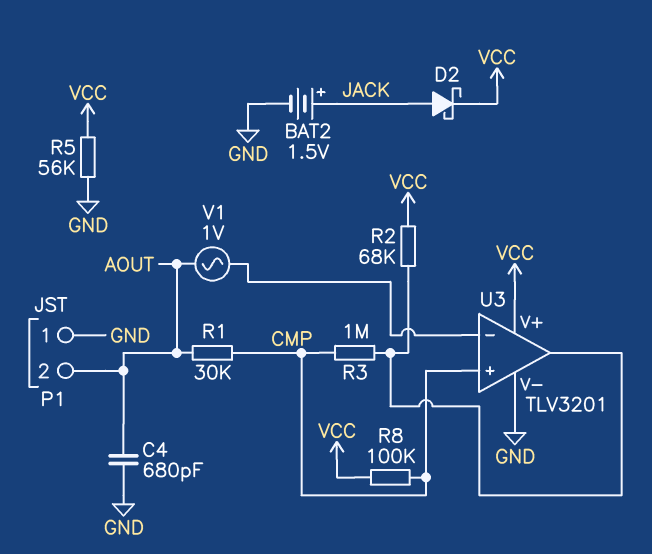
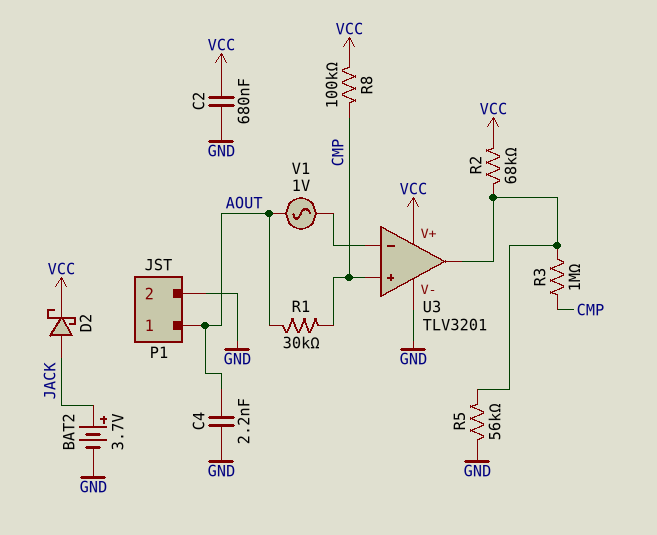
BAT2: 1.5V (plus JACK, minus GND) -> 3.7V (plus JACK, minus GND)
C2: none -> 680nF (GND, VCC)
C4: 680pF (AOUT, GND) -> 2.2nF (AOUT, GND)
P1 pin 1: GND -> AOUT
P1 pin 2: AOUT -> GND
R5: 56k (GND, VCC) -> 56k (GND, U3/out)

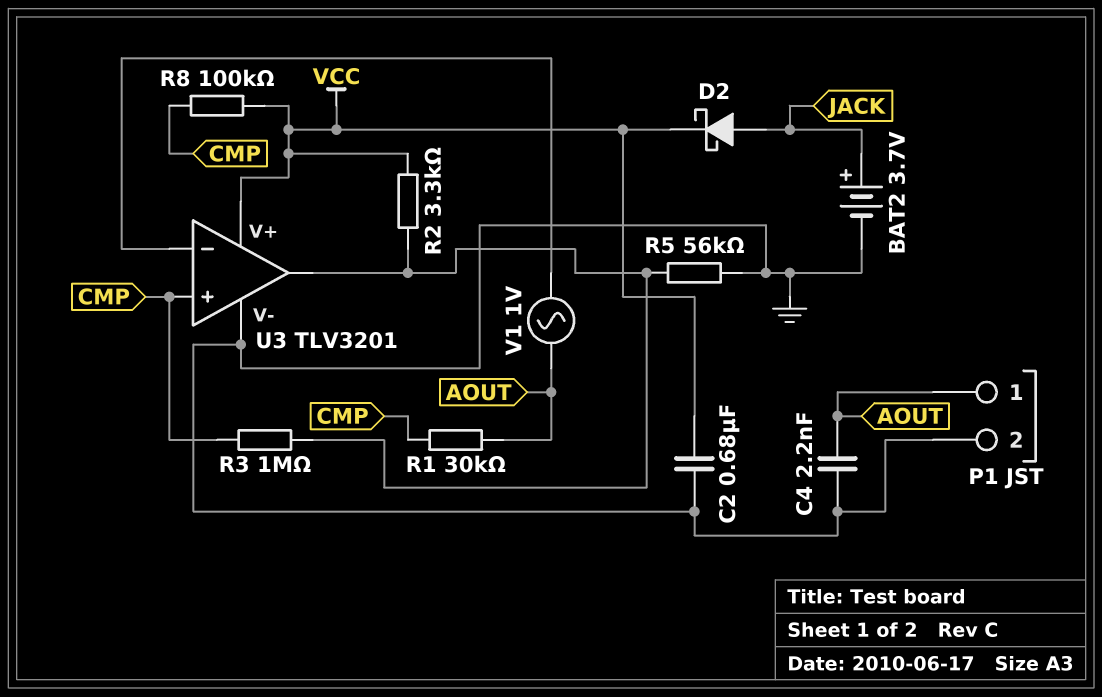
R2: 68k (U3/out, VCC) -> 3.3k (U3/out, VCC)

